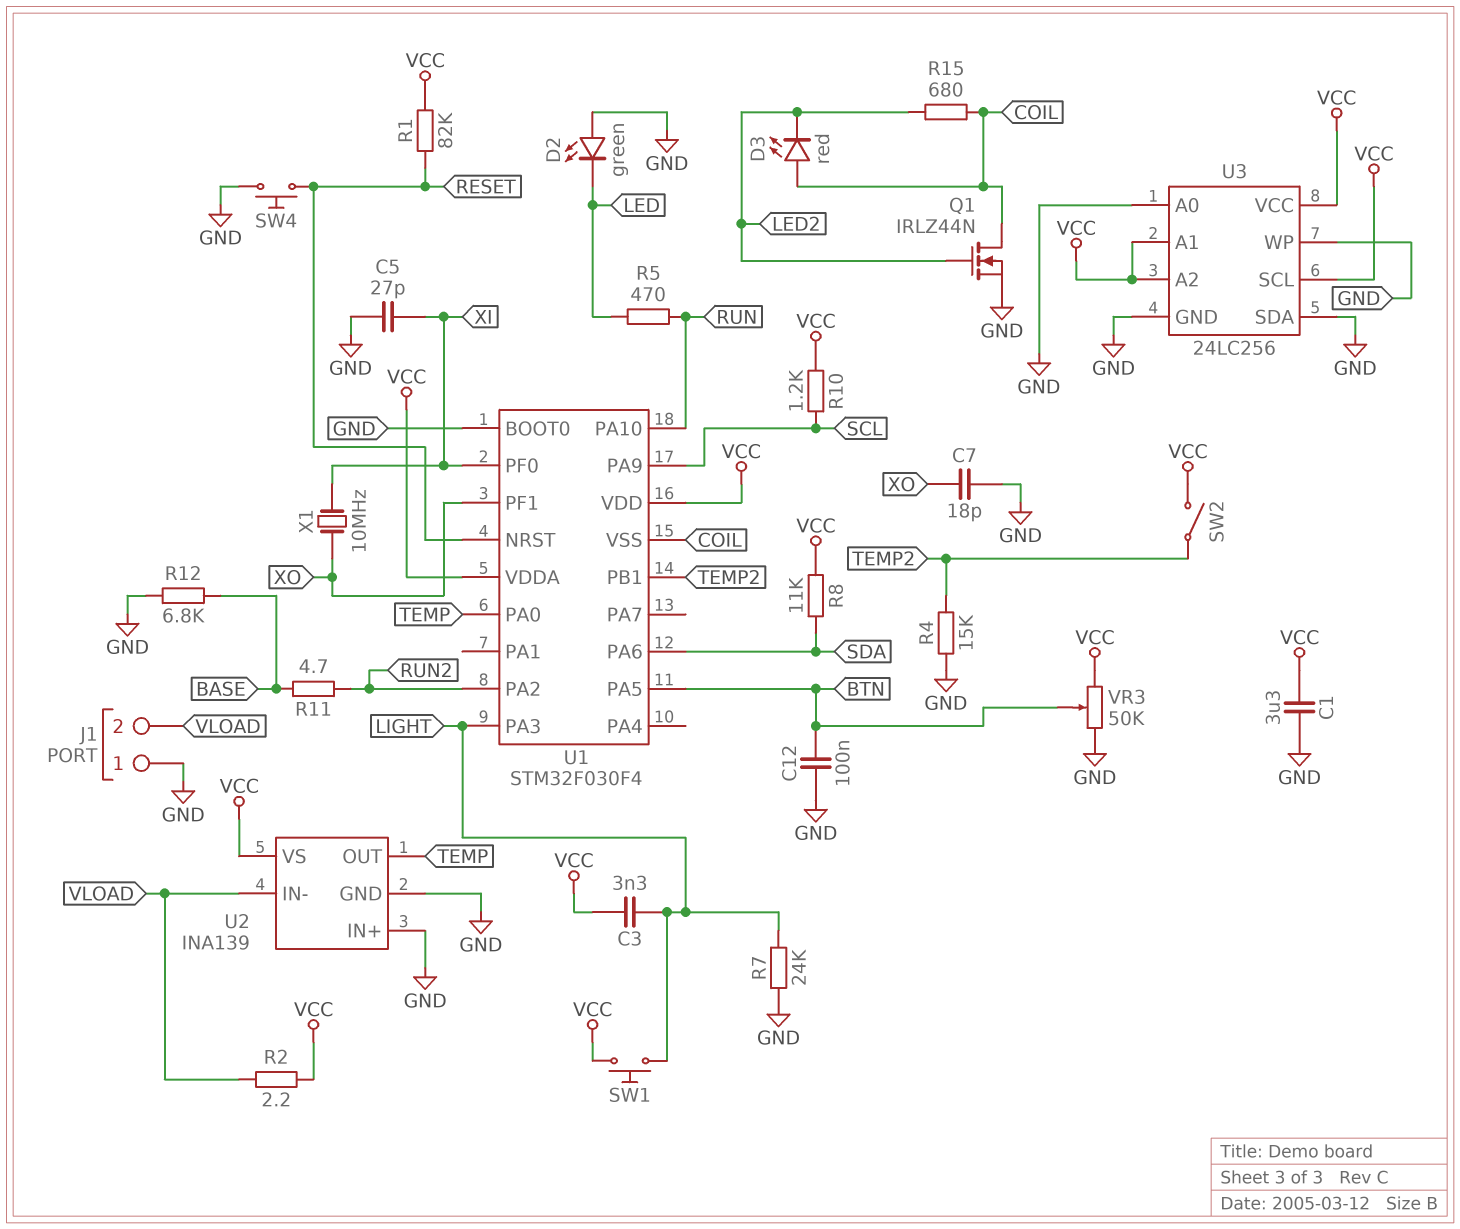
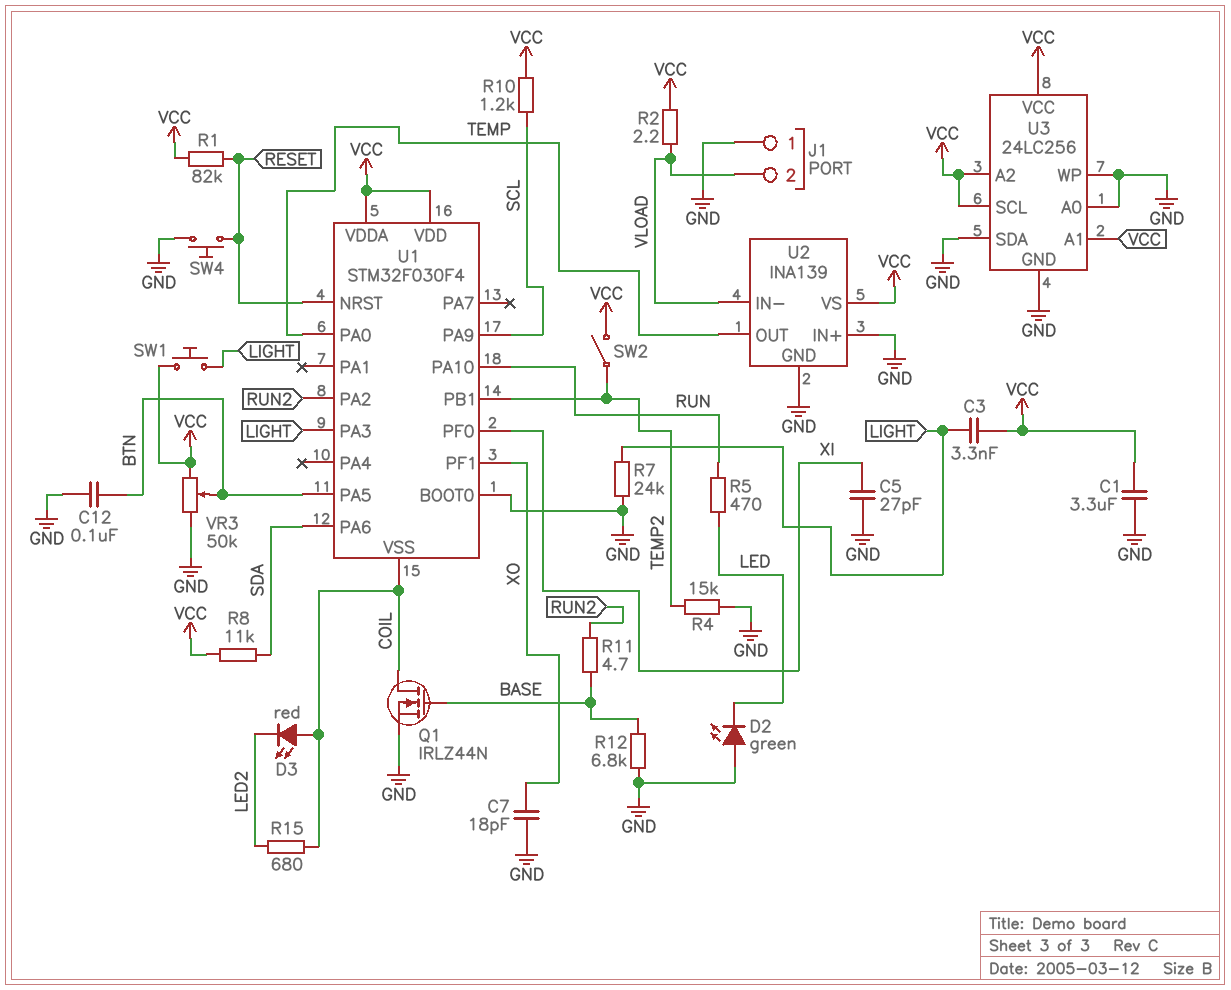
Q1: NMOS IRLZ44N (G LED2, D COIL, S GND) -> NMOS IRLZ44N (G BASE, D COIL, S GND)
X1: 10MHz (XI, XO) -> none

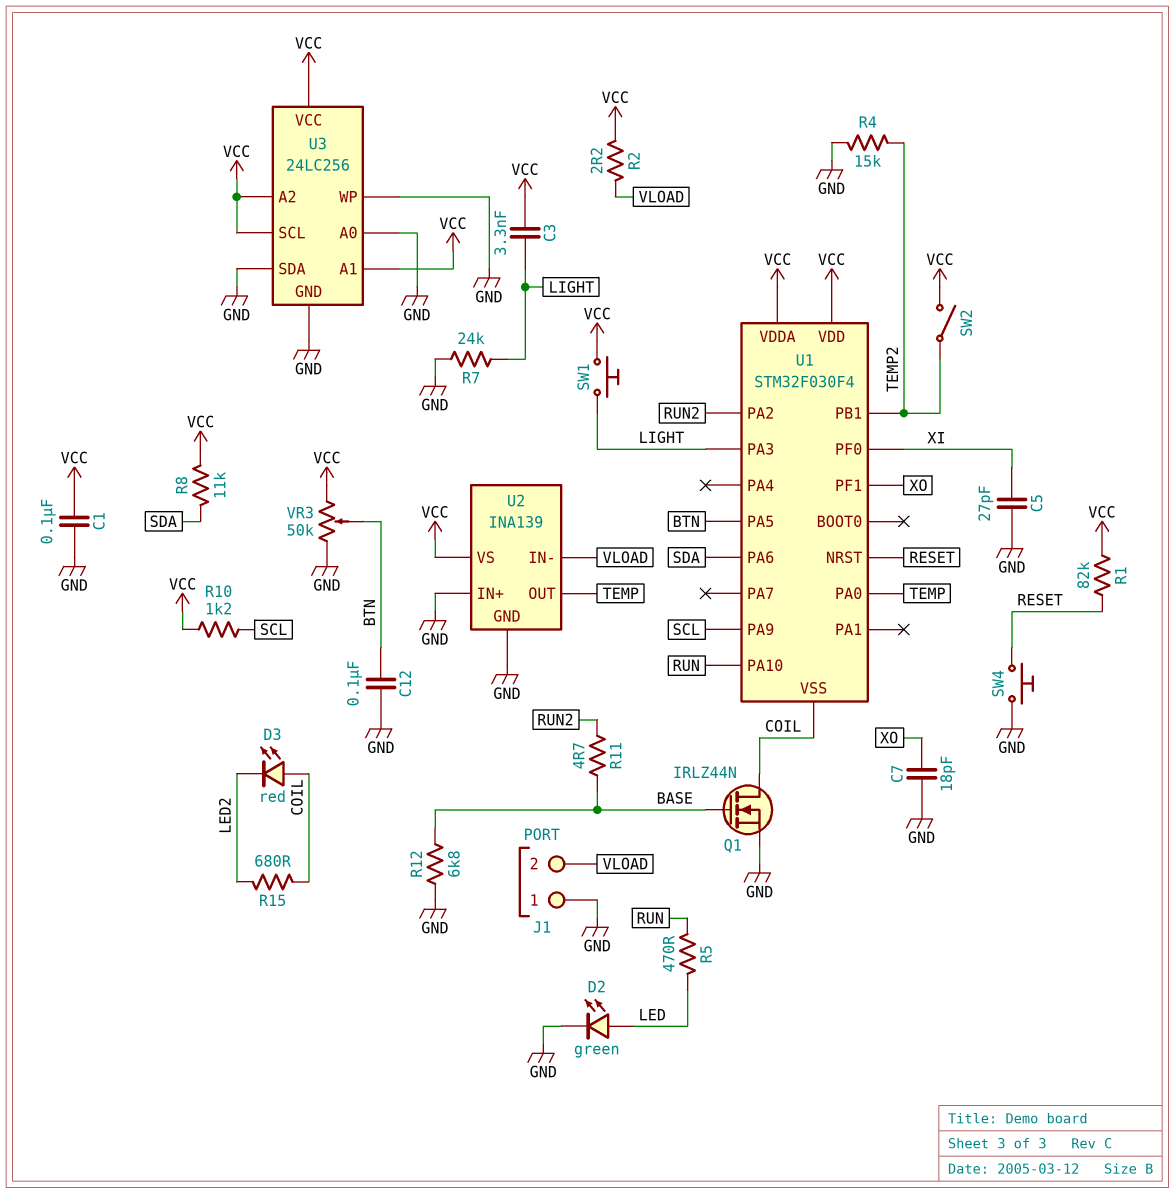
C1: 3.3uF (GND, VCC) -> 100nF (GND, VCC)
D2: LED green (A GND, K LED) -> LED green (A LED, K GND)
U1 pin BOOT0: GND -> none

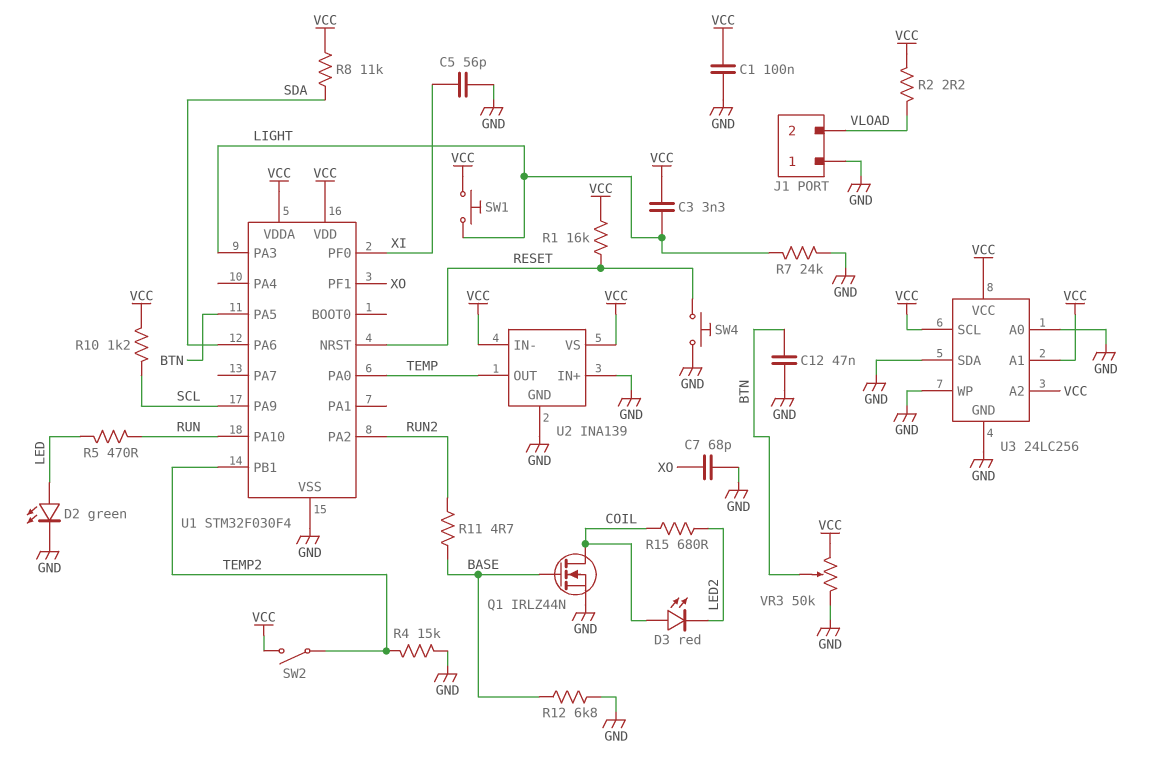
C5: 27pF (GND, XI) -> 56pF (GND, XI)
C7: 18pF (GND, XO) -> 68pF (GND, XO)
C12: 100nF (BTN, GND) -> 47nF (BTN, GND)
R1: 82k (RESET, VCC) -> 16k (RESET, VCC)
U1 pin VSS: COIL -> GND
U2 pin IN-: VLOAD -> VCC

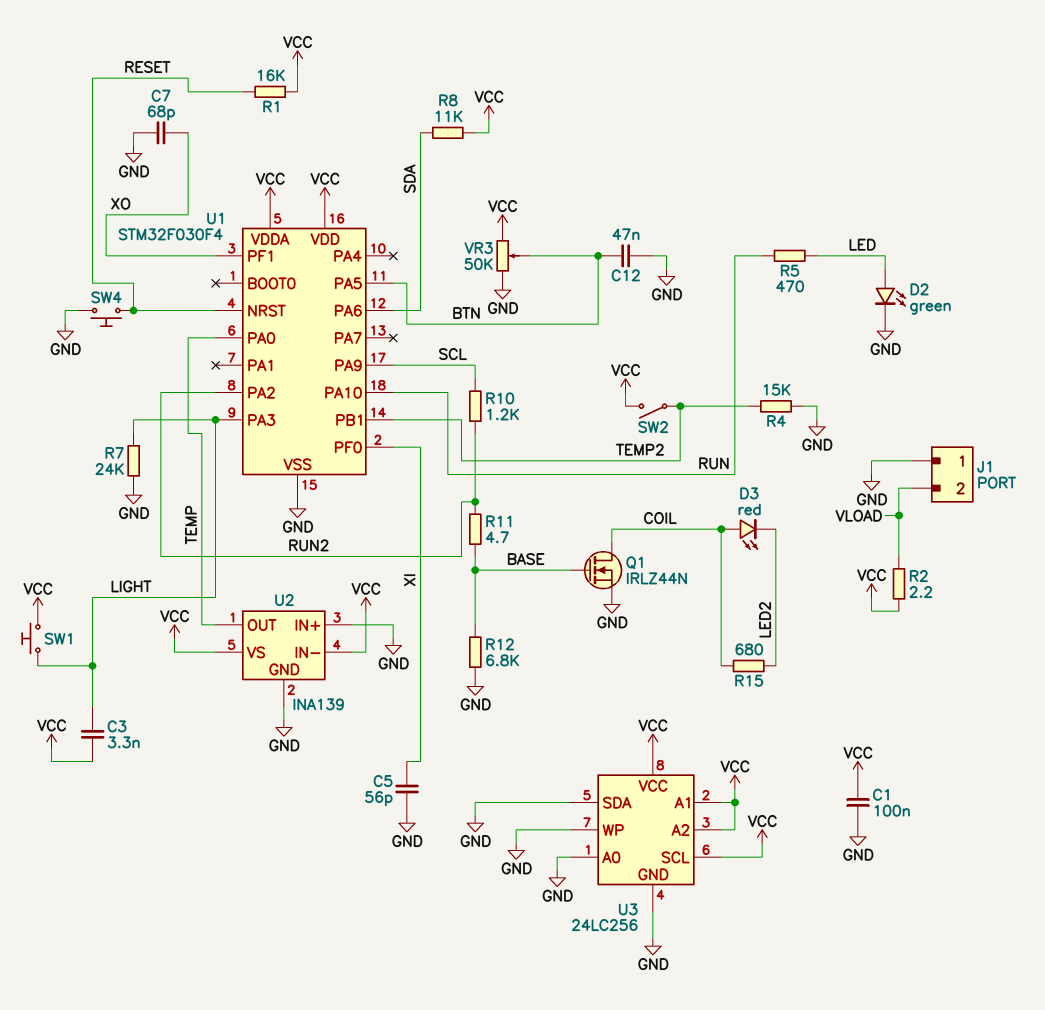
R10: 1.2k (SCL, VCC) -> 1.2k (RUN2, SCL)

